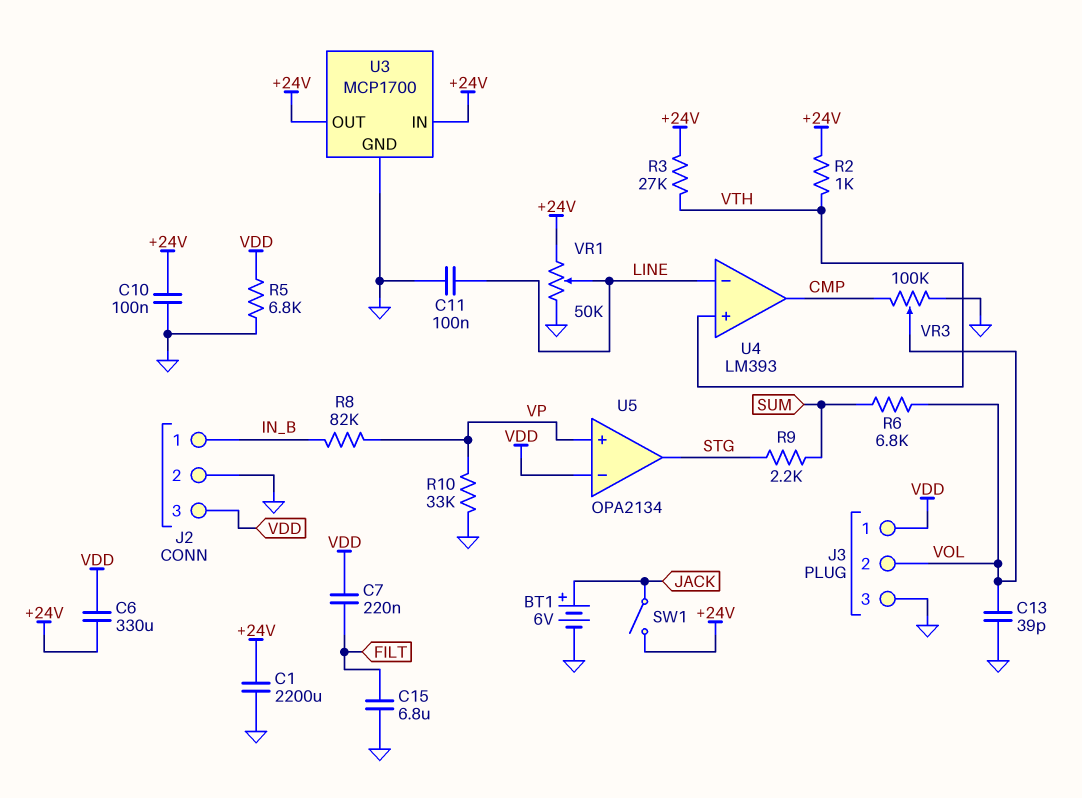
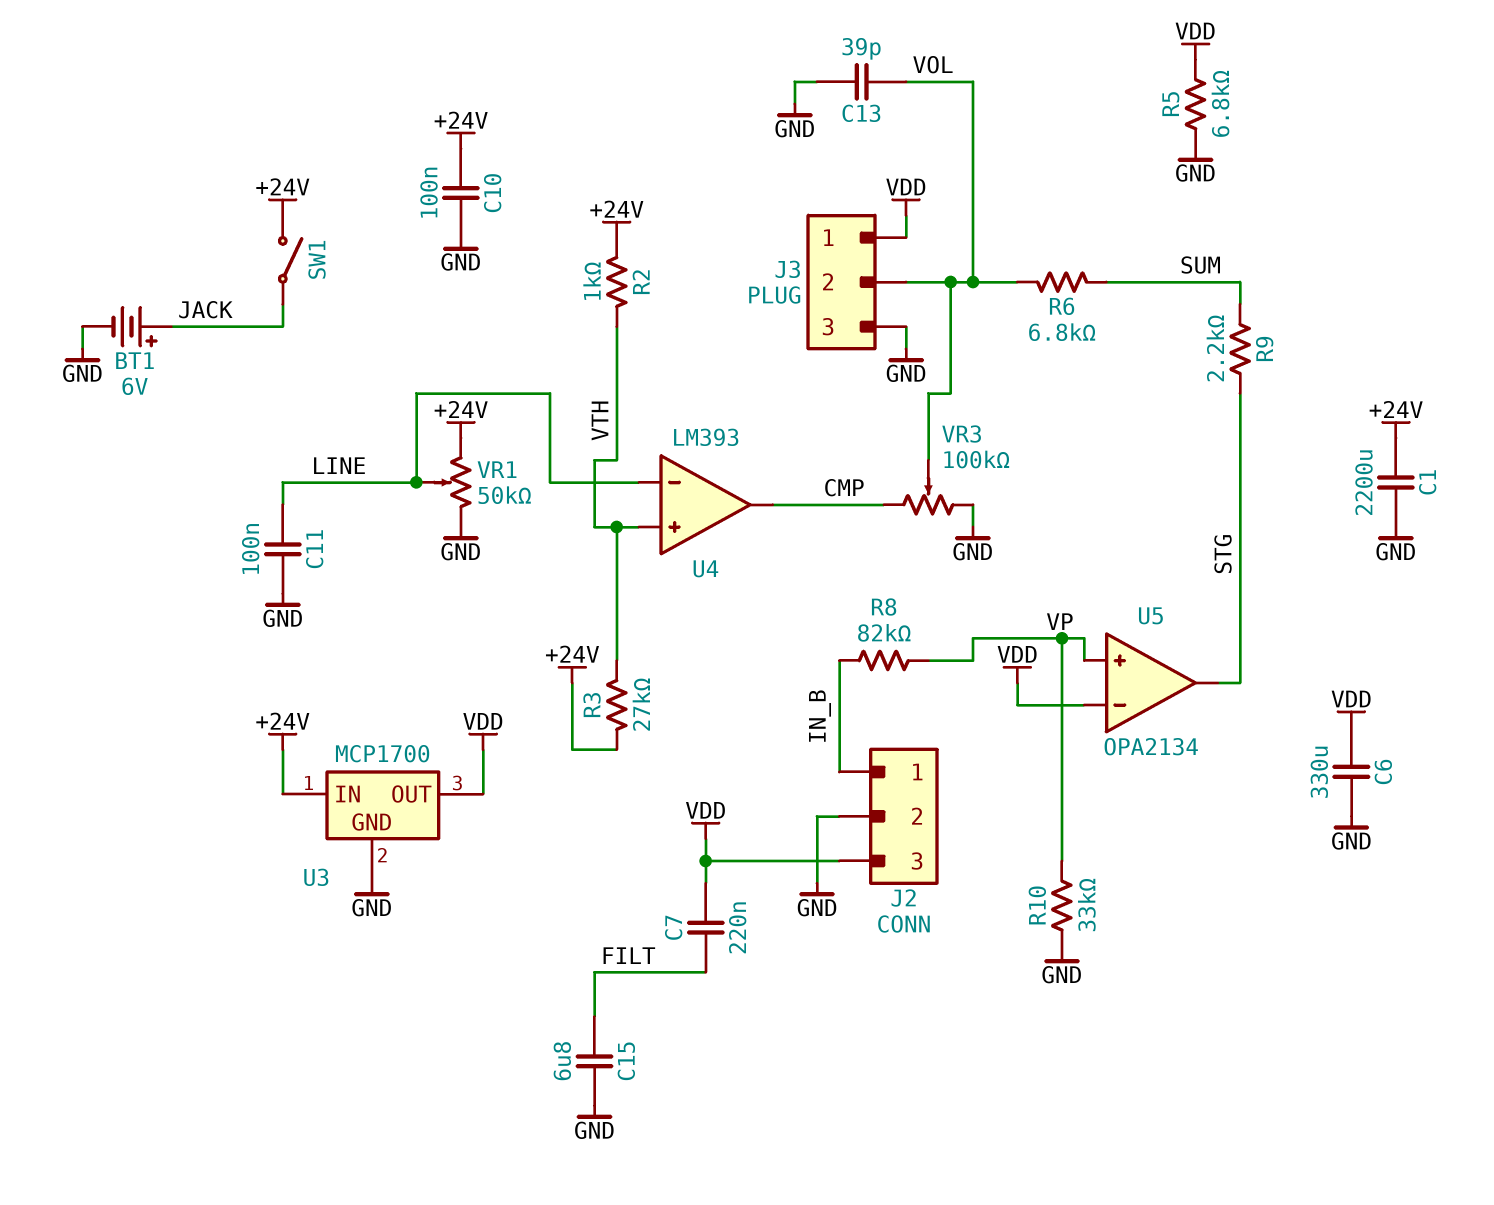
C6: 330uF (+24V, VDD) -> 330uF (GND, VDD)
U3 pin OUT: +24V -> VDD

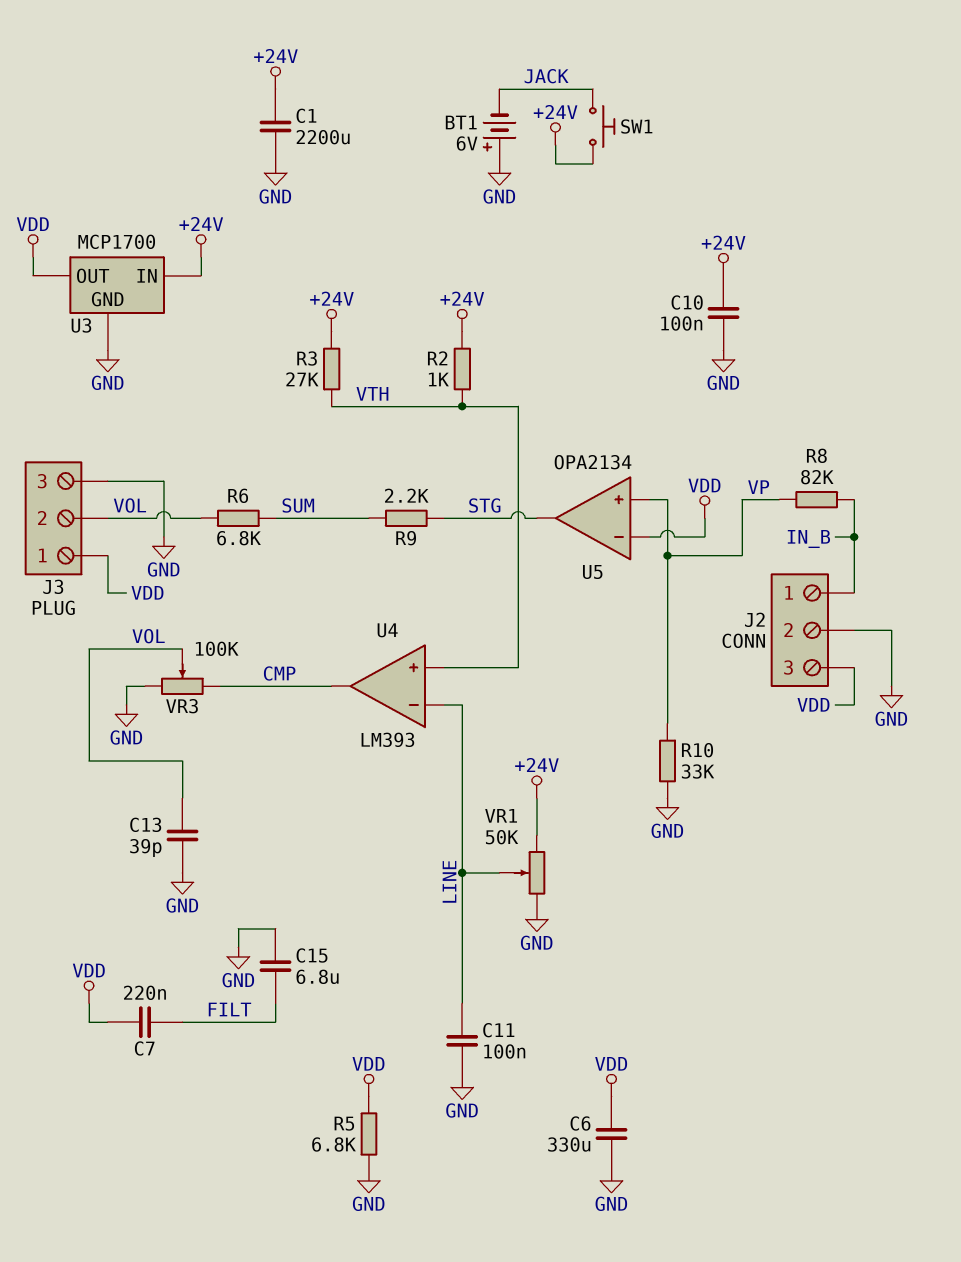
BT1: 6V (plus JACK, minus GND) -> 6V (plus GND, minus JACK)
SW1: switch (+24V, JACK) -> button (+24V, JACK)

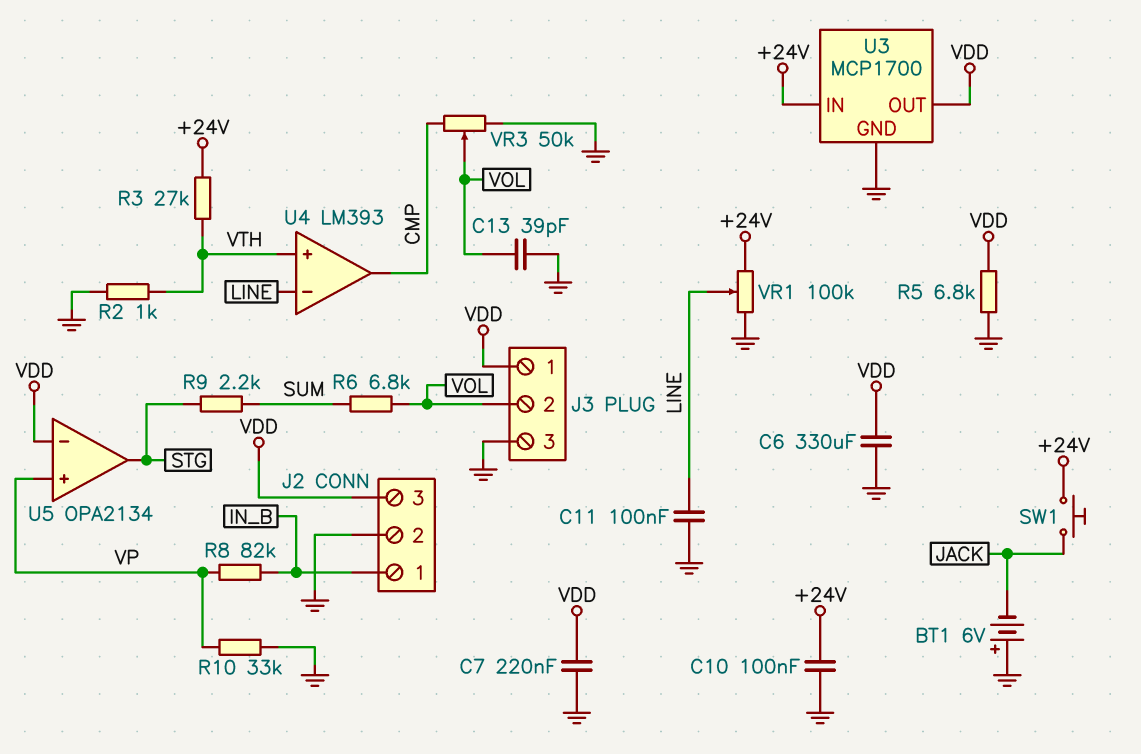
C1: 2200uF (+24V, GND) -> none
C7: 220nF (FILT, VDD) -> 220nF (GND, VDD)
C15: 6.8uF (FILT, GND) -> none
R2: 1k (+24V, VTH) -> 1k (GND, VTH)
VR1: 50k (+24V, GND, wiper LINE) -> 100k (+24V, GND, wiper LINE)
VR3: 100k (CMP, GND, wiper VOL) -> 50k (CMP, GND, wiper VOL)

